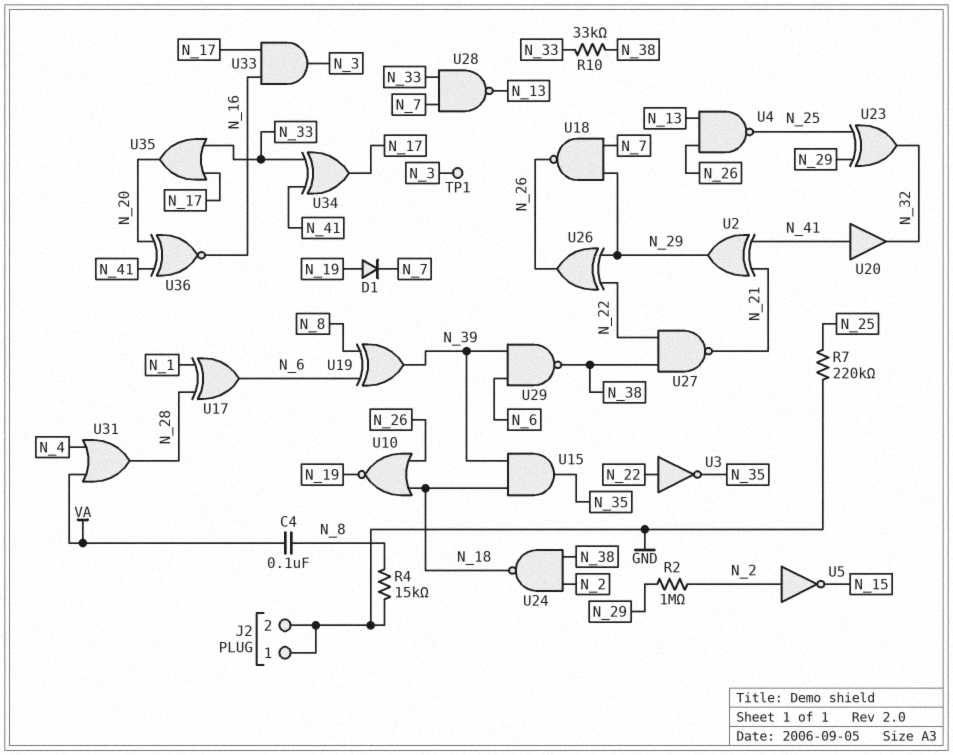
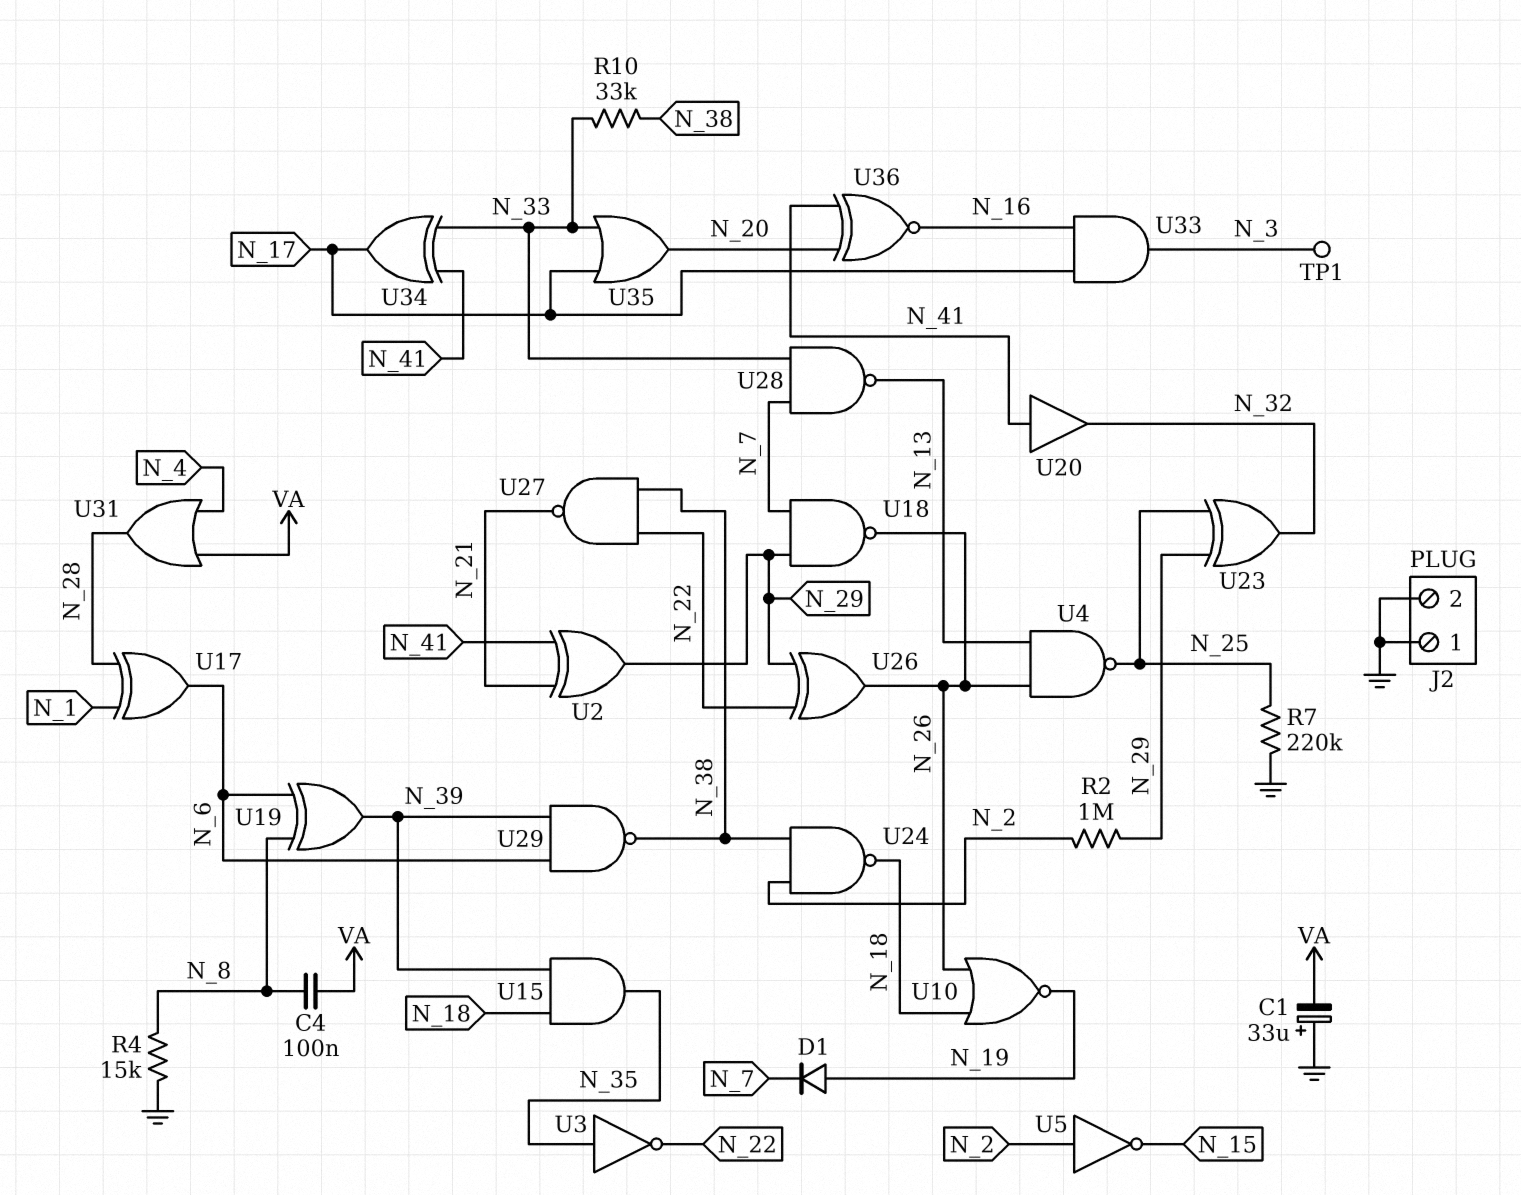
C1: none -> 33uF (plus GND, minus VA)
U3: NOT (in N_22, out N_35) -> NOT (in N_35, out N_22)

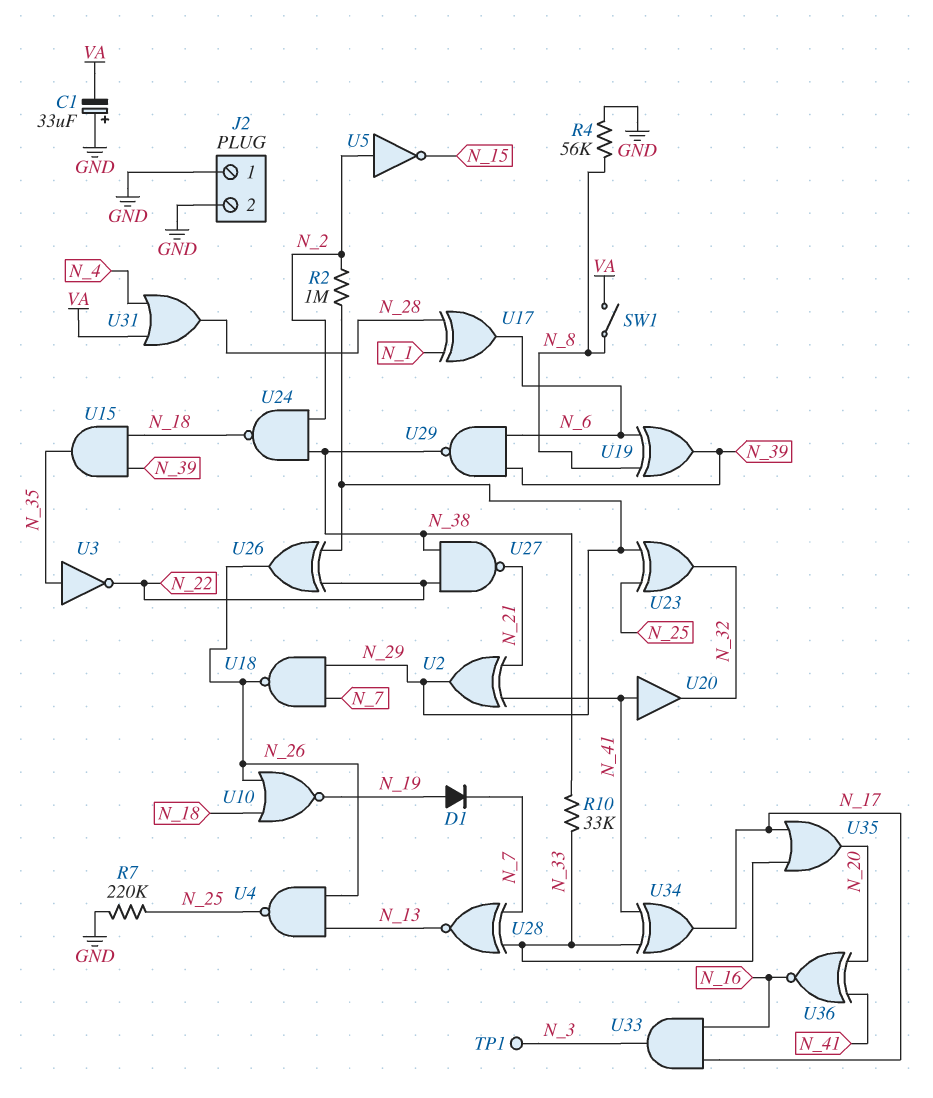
C4: 100nF (N_8, VA) -> none
R4: 15k (GND, N_8) -> 56k (GND, N_8)
SW1: none -> switch (N_8, VA)
U28: NAND (in N_7, in N_33, out N_13) -> XNOR (in N_7, in N_33, out N_13)

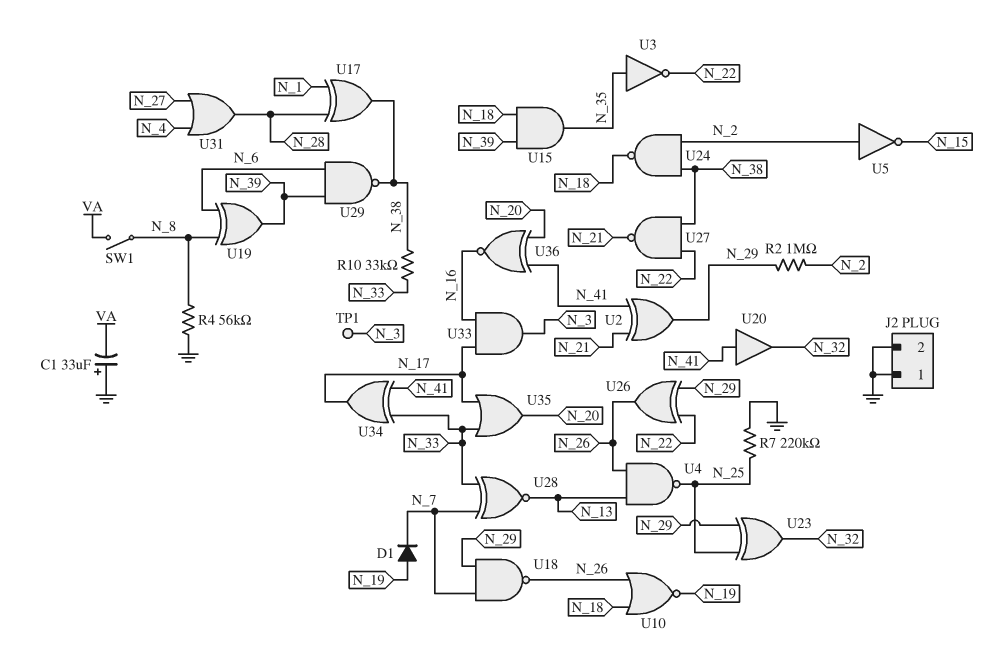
U17: XOR (in N_1, in N_28, out N_6) -> XOR (in N_1, in N_28, out N_38)
U31: OR (in N_4, in VA, out N_28) -> OR (in N_4, in N_27, out N_28)

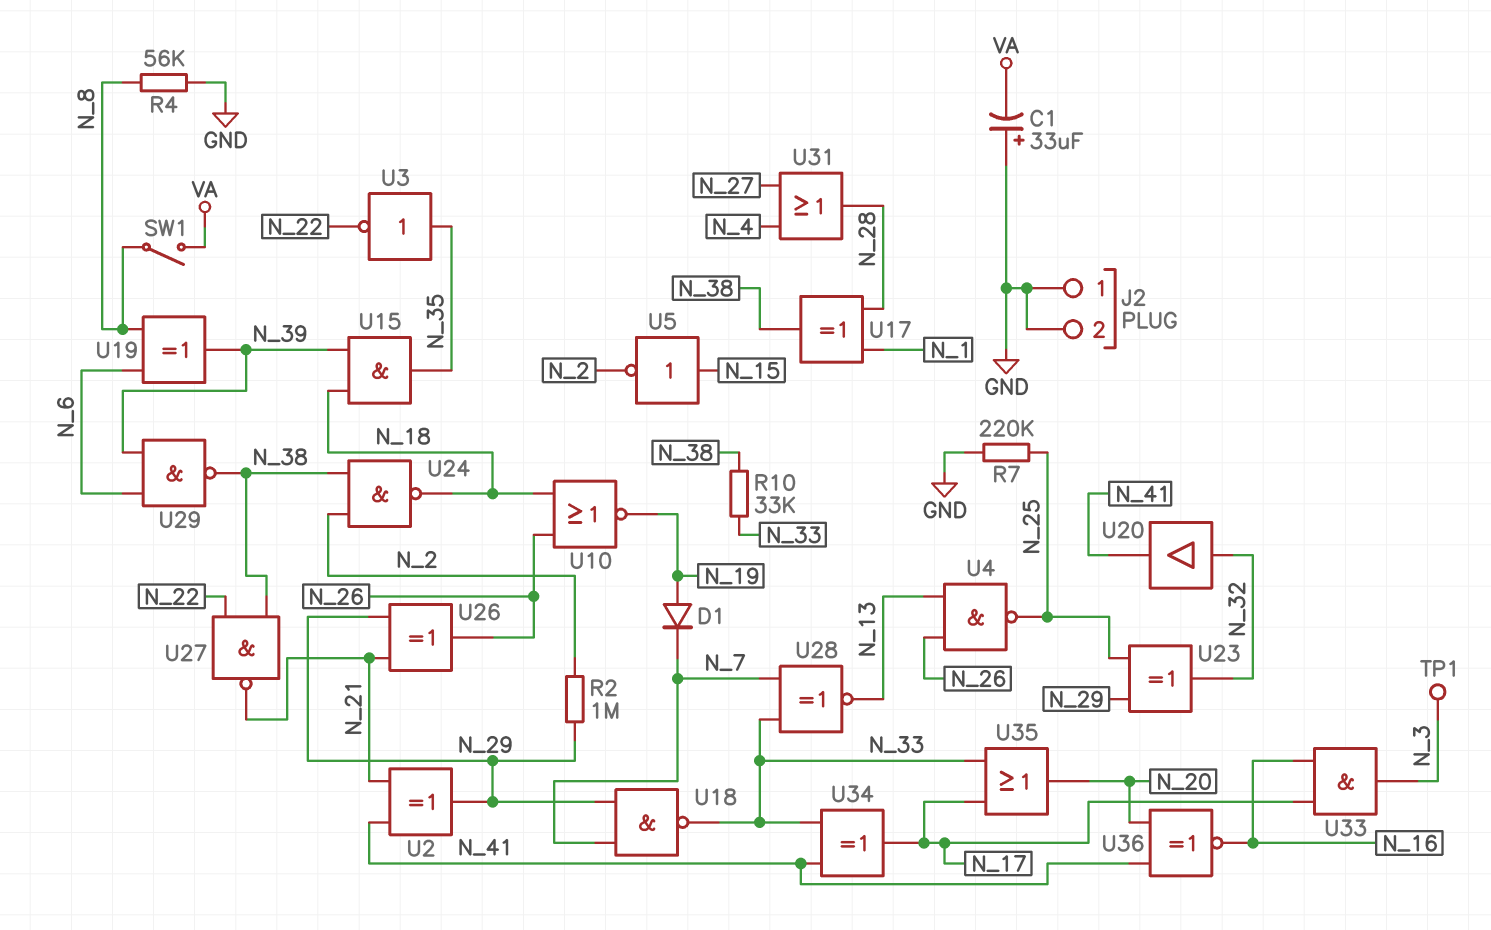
U5: NOT (in N_2, out N_15) -> NOT (in N_15, out N_2)
U18: NAND (in N_7, in N_29, out N_26) -> NAND (in N_7, in N_29, out N_33)
U20: buffer (in N_41, out N_32) -> buffer (in N_32, out N_41)
U26: XOR (in N_22, in N_29, out N_26) -> XOR (in N_21, in N_29, out N_26)

